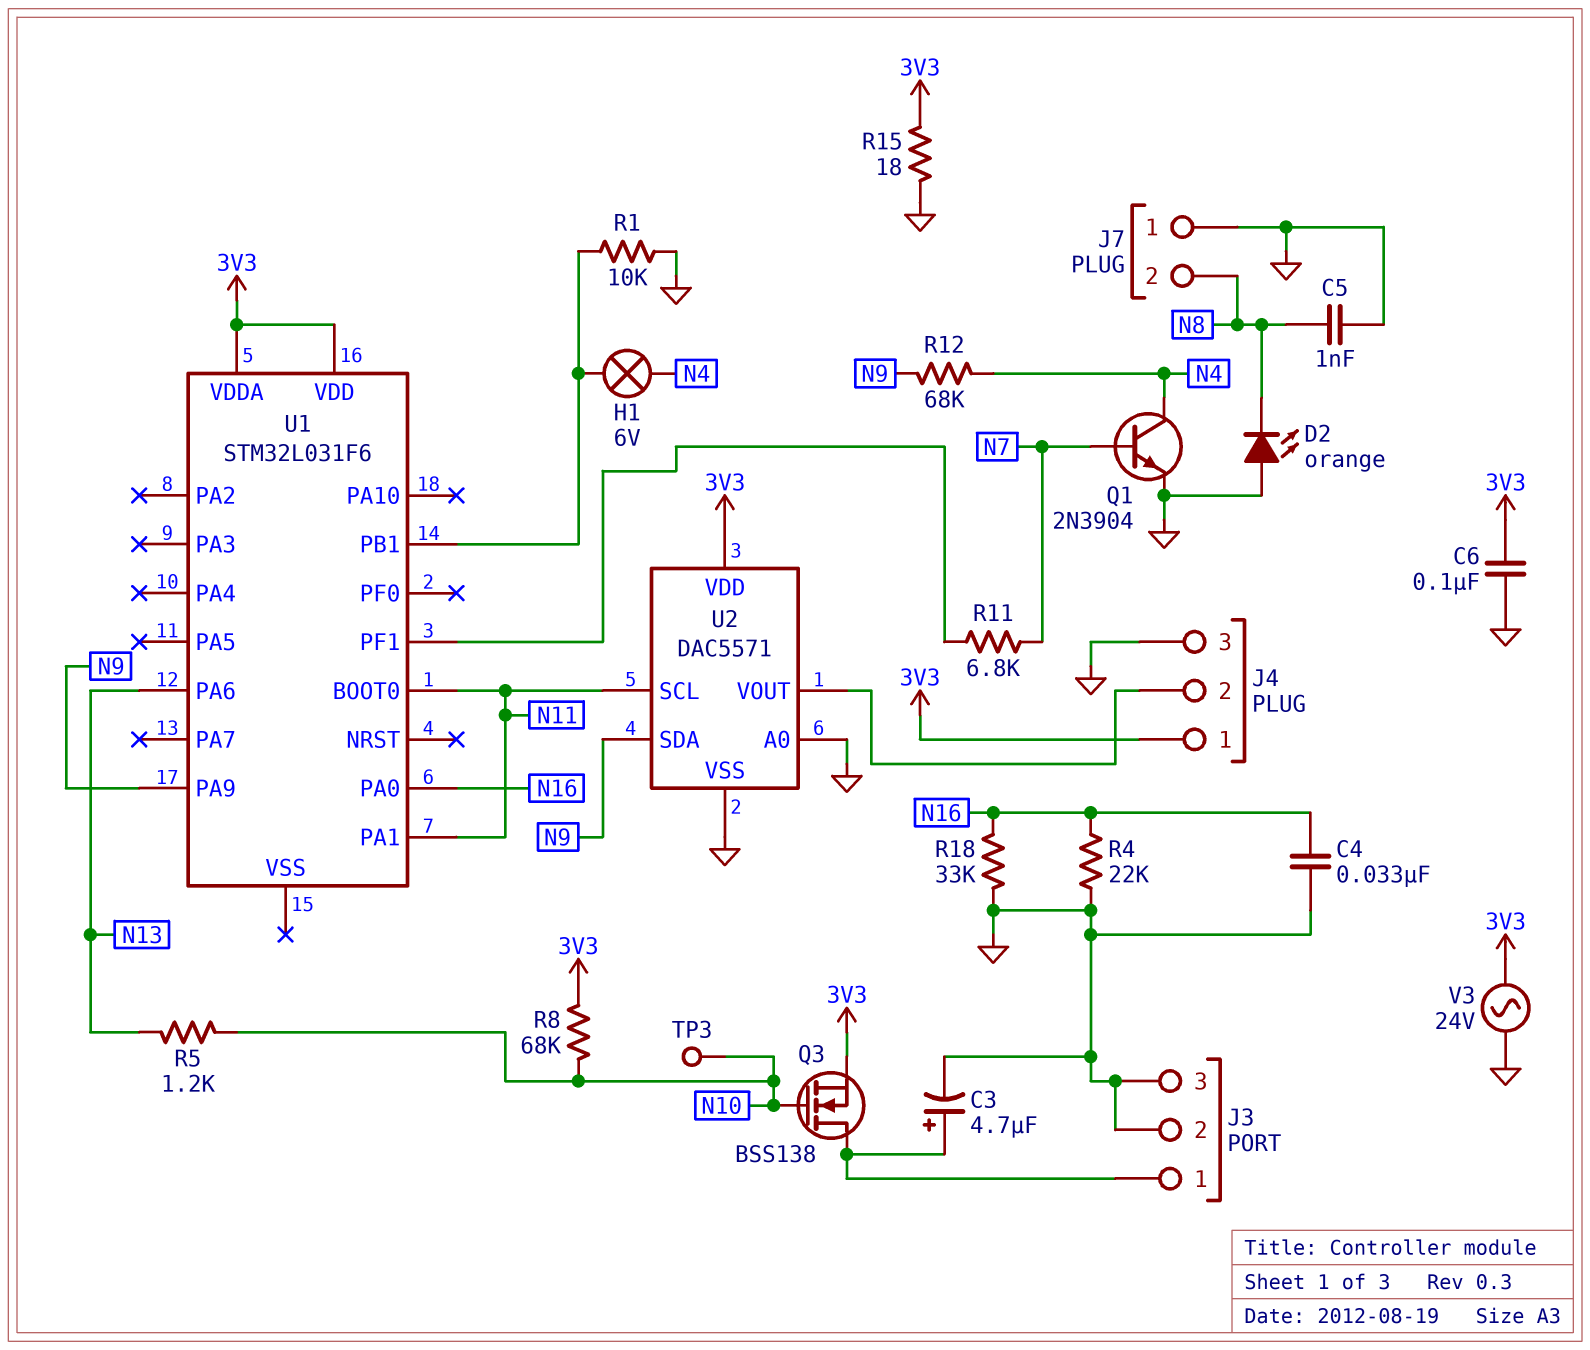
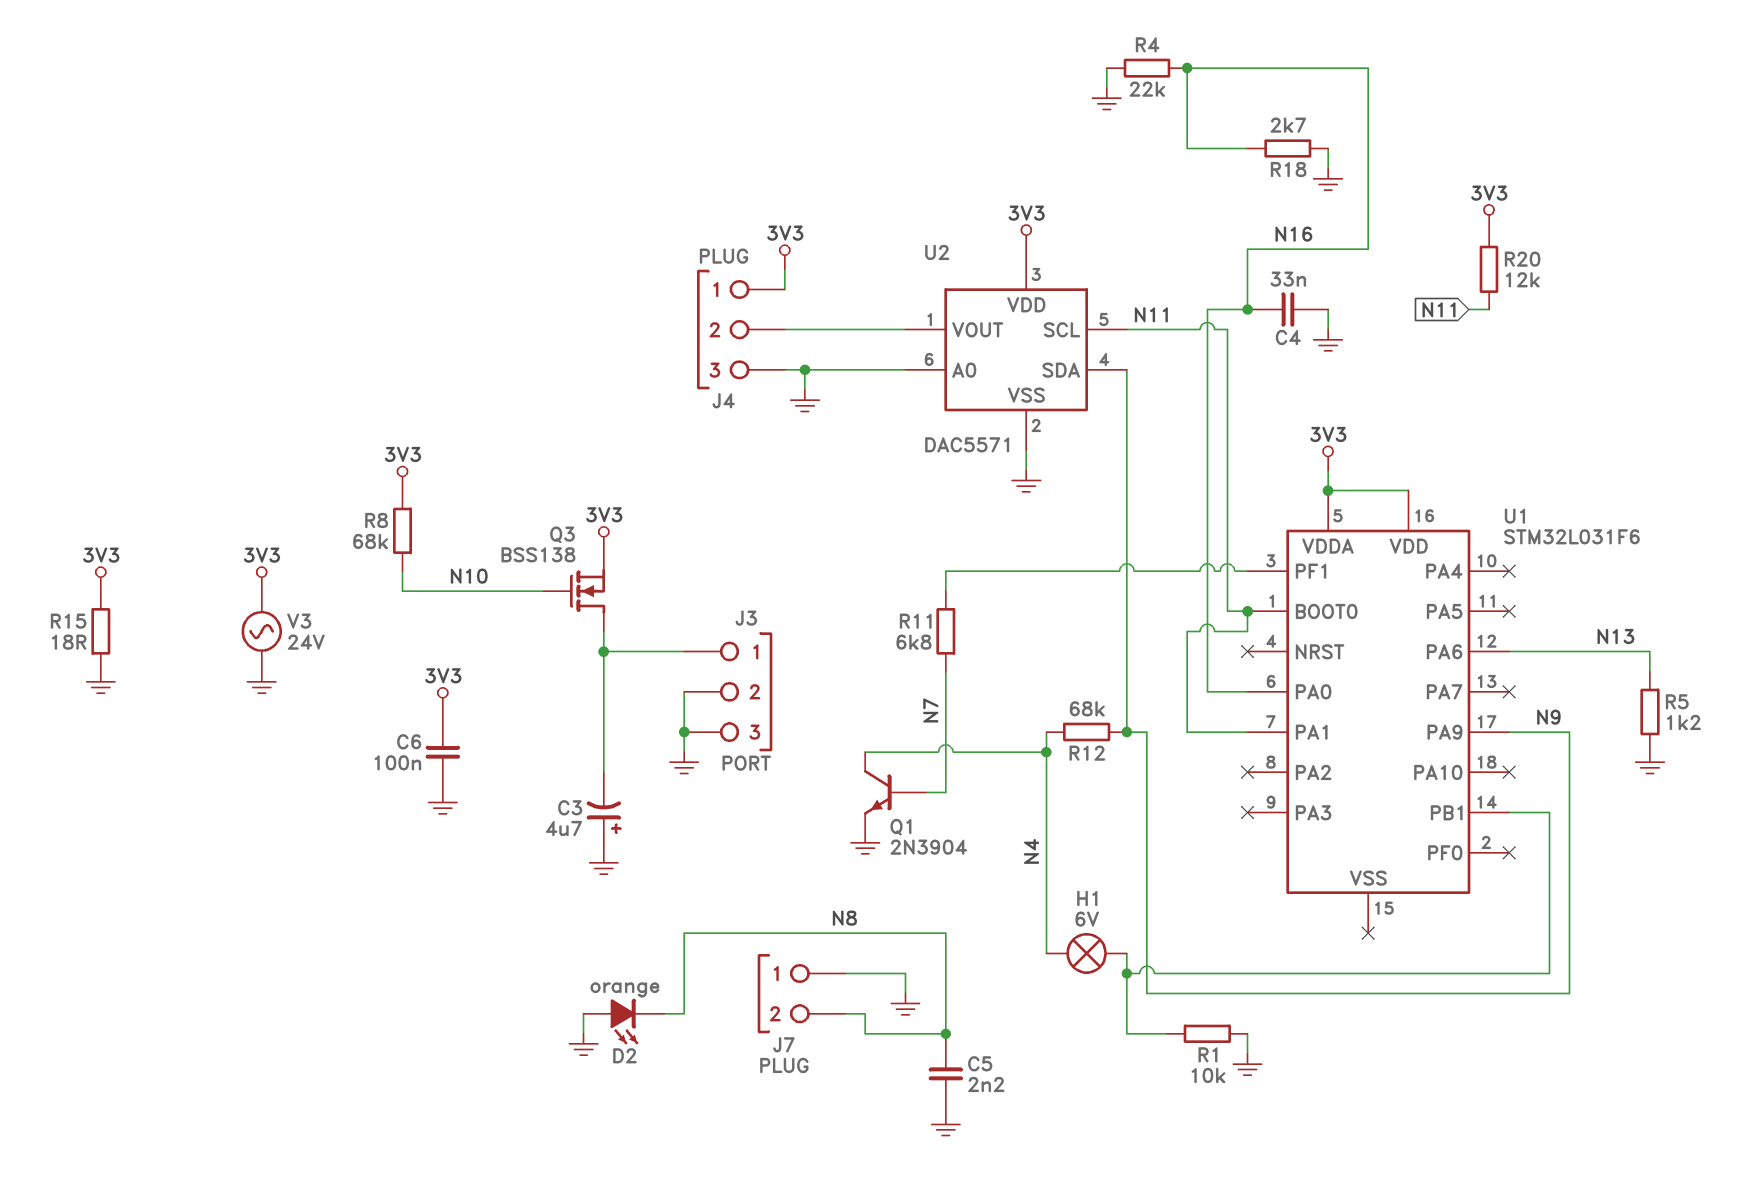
C3: 4.7uF (plus J3/1, minus GND) -> 4.7uF (plus GND, minus J3/1)
C5: 1nF (GND, N8) -> 2.2nF (GND, N8)
R5: 1.2k (N10, N13) -> 1.2k (GND, N13)
R18: 33k (GND, N16) -> 2.7k (GND, N16)
R20: none -> 12k (3V3, N11)
TP3: test point (N10) -> none

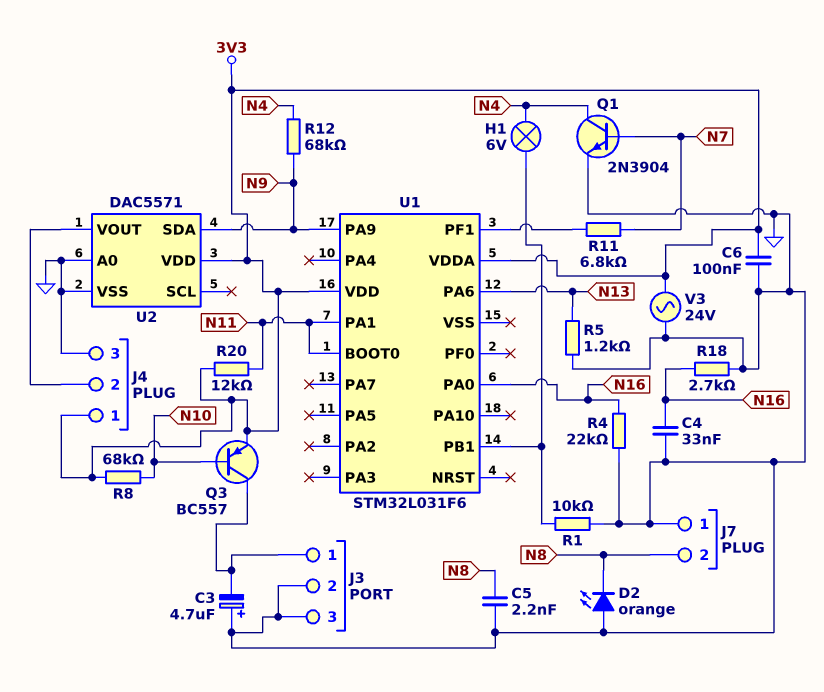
Q3: NMOS BSS138 (G N10, D J3/1, S 3V3) -> PNP BC557 (B N10, C J3/1, E 3V3)
R15: 18 (3V3, GND) -> none
U2 pin SCL: N11 -> none

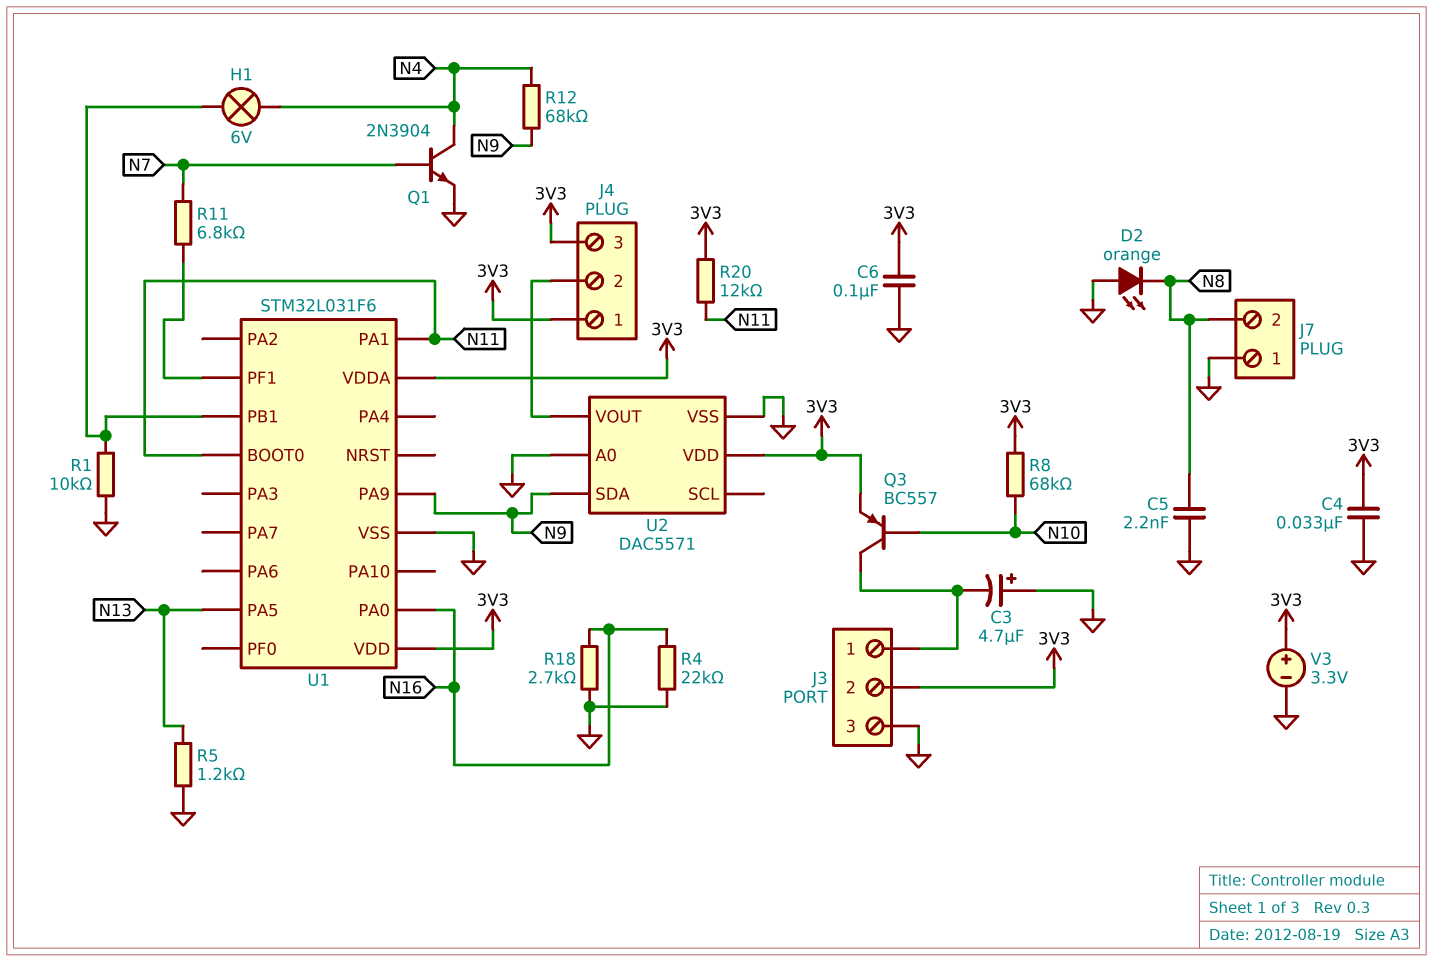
C4: 33nF (GND, N16) -> 33nF (3V3, GND)
J3 pin 2: GND -> 3V3
J4 pin 3: GND -> 3V3
U1 pin PA5: none -> N13
U1 pin PA6: N13 -> none
U1 pin VSS: none -> GND
V3: AC 24V (3V3, GND) -> 3.3V (plus 3V3, minus GND)

